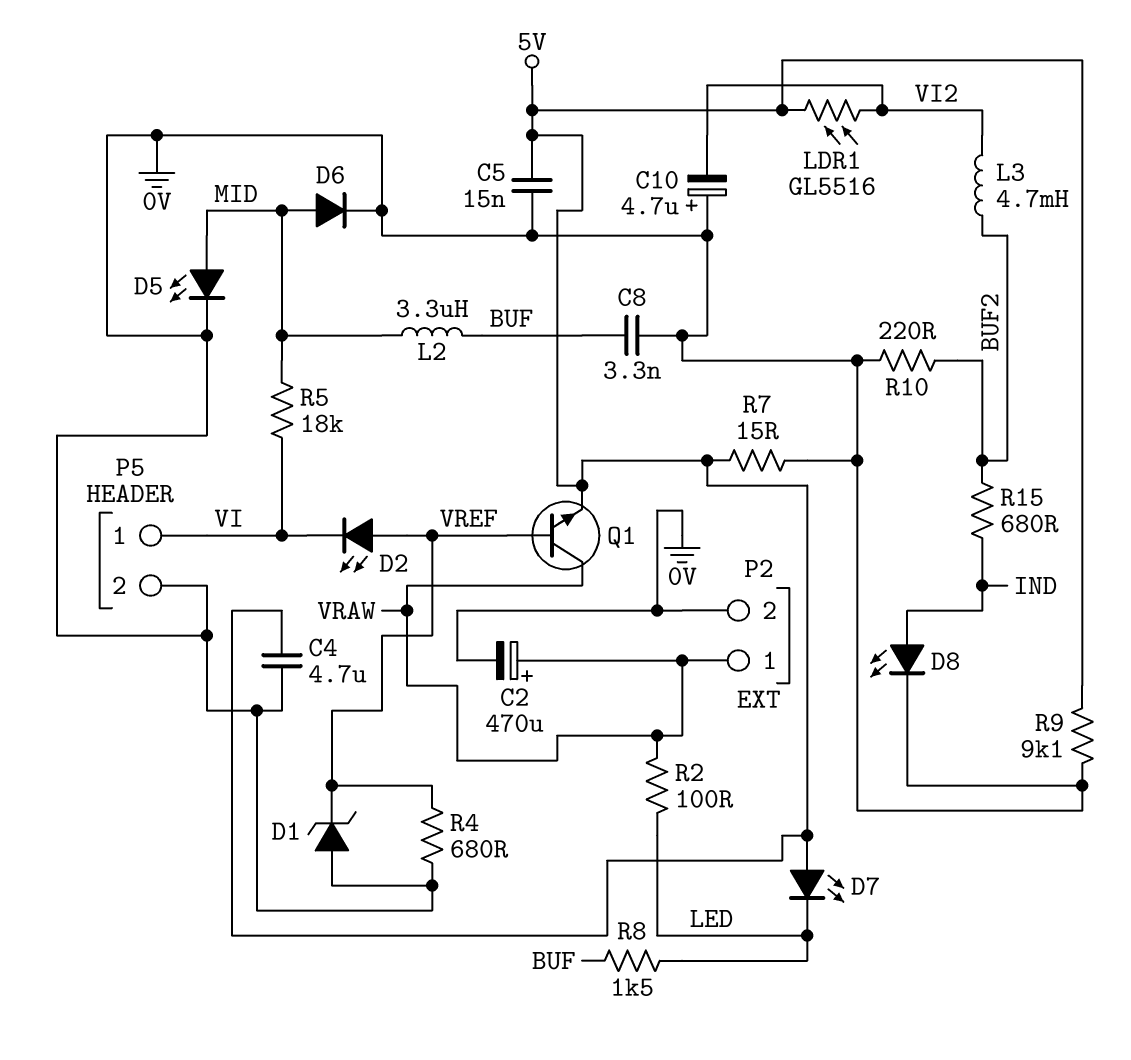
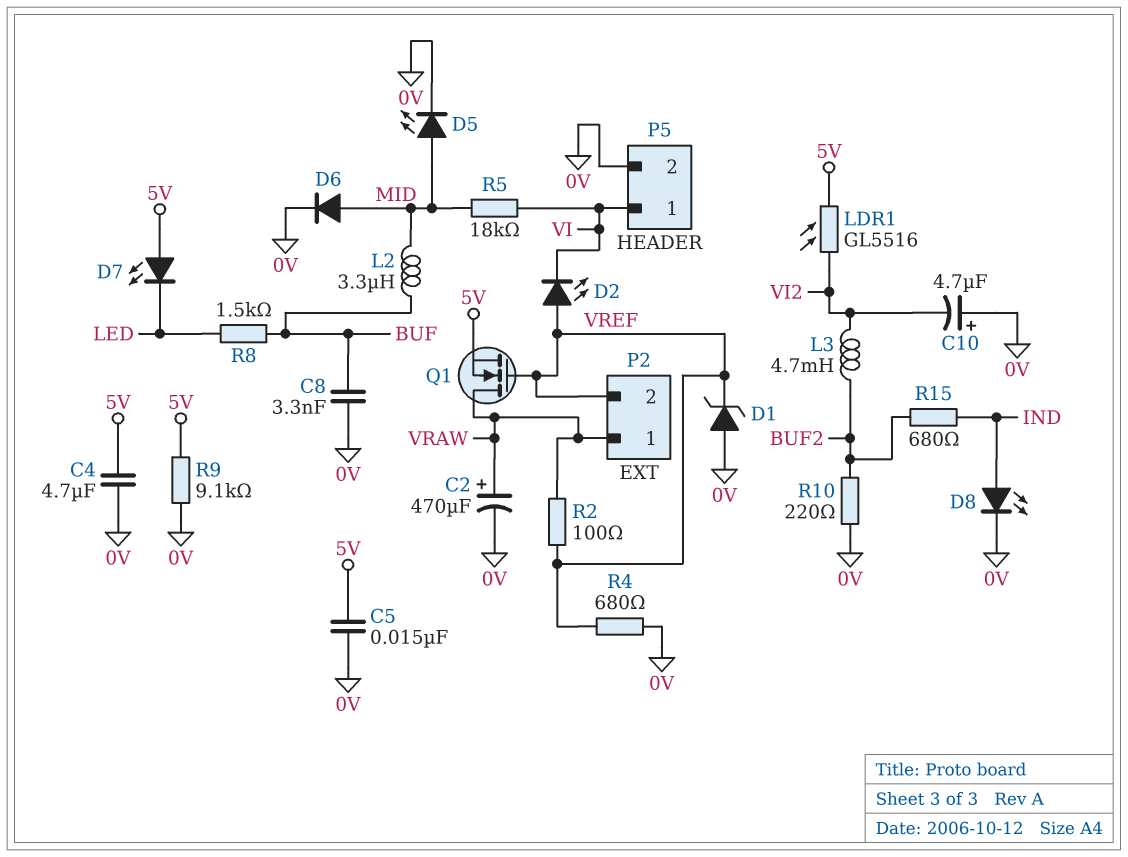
P2 pin 2: 0V -> VREF
Q1: NPN (B VREF, C VRAW, E 5V) -> NMOS (G VREF, D VRAW, S 5V)
R2: 100 (LED, VRAW) -> 100 (VRAW, VREF)
R7: 15 (0V, 5V) -> none

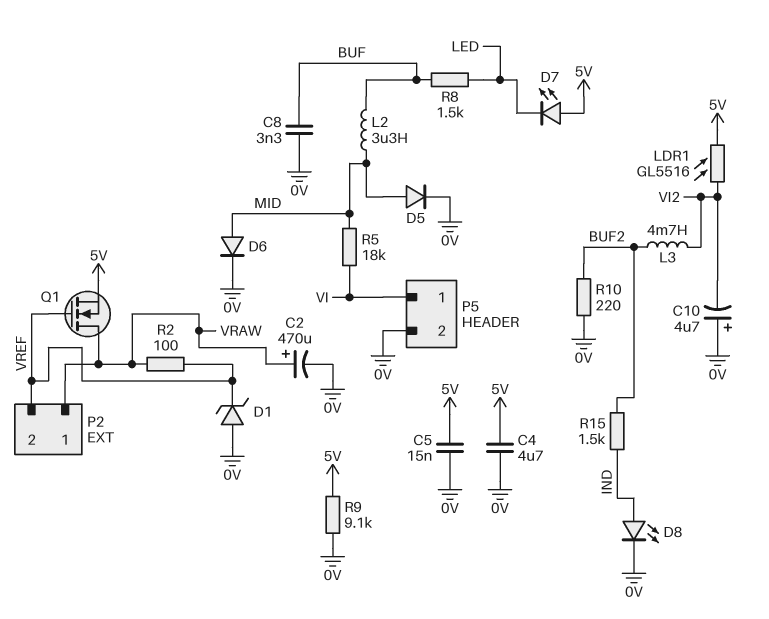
D2: LED (A VREF, K VI) -> none
D5: LED (A MID, K 0V) -> diode (A MID, K 0V)
R4: 680 (0V, VREF) -> none
R15: 680 (BUF2, IND) -> 1.5k (BUF2, IND)

